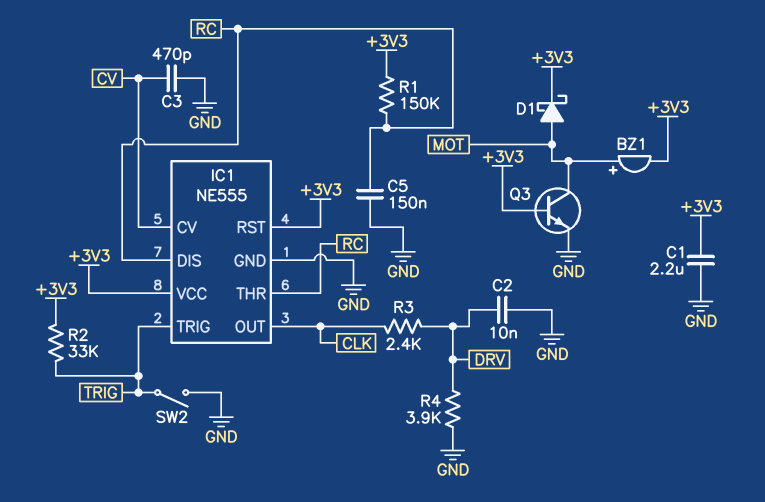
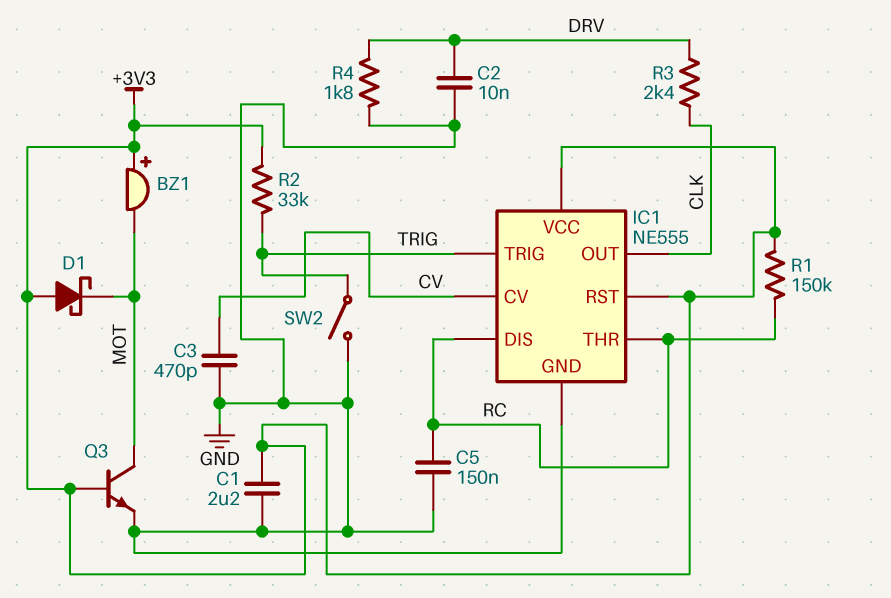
BZ1: buzzer (plus MOT, minus +3V3) -> buzzer (plus +3V3, minus MOT)
D1: schottky (A MOT, K +3V3) -> schottky (A +3V3, K MOT)
R4: 3.9k (DRV, GND) -> 1.8k (DRV, GND)

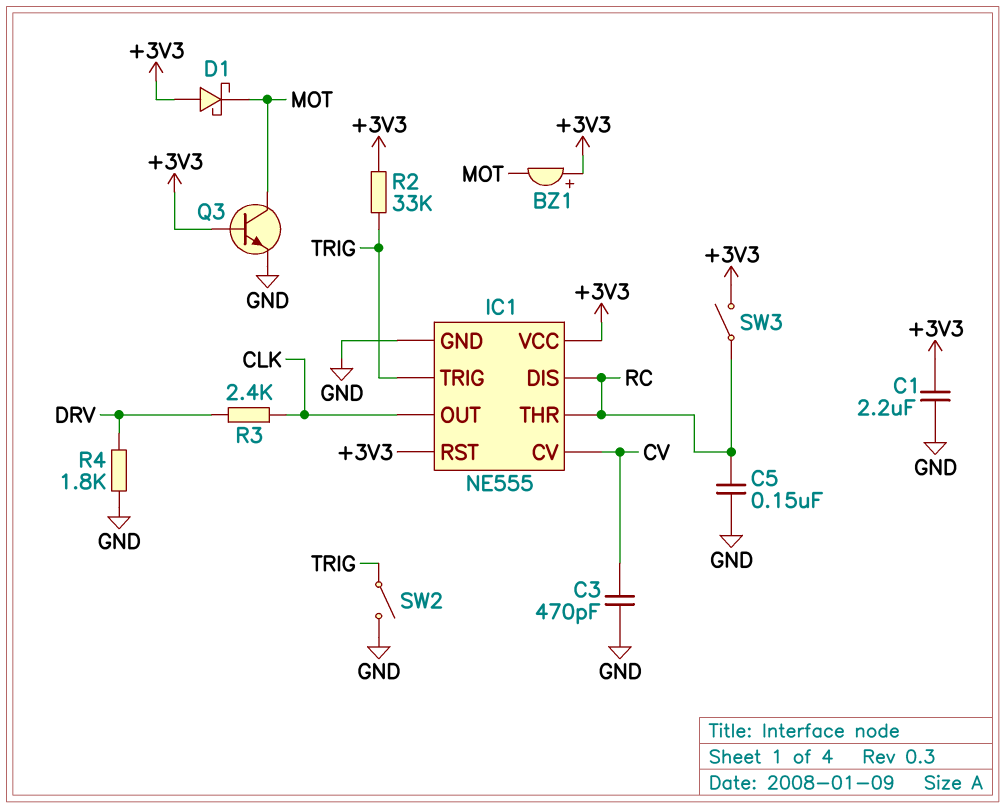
C2: 10nF (DRV, GND) -> none
R1: 150k (+3V3, RC) -> none
SW3: none -> switch (+3V3, RC)

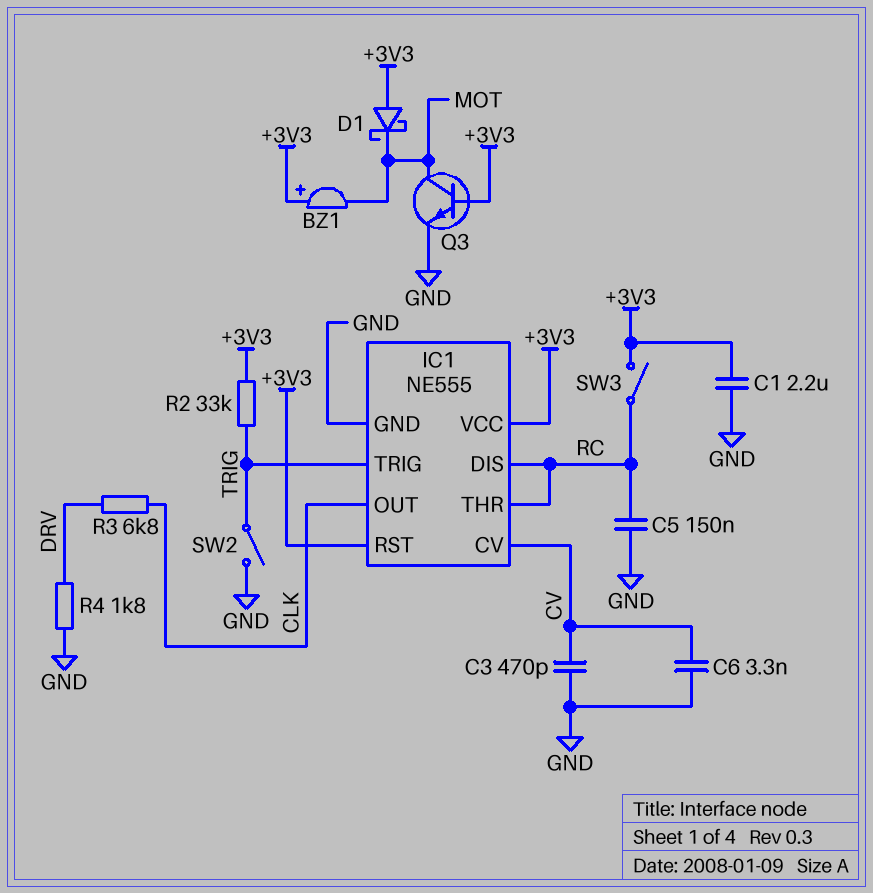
C6: none -> 3.3nF (CV, GND)
R3: 2.4k (CLK, DRV) -> 6.8k (CLK, DRV)

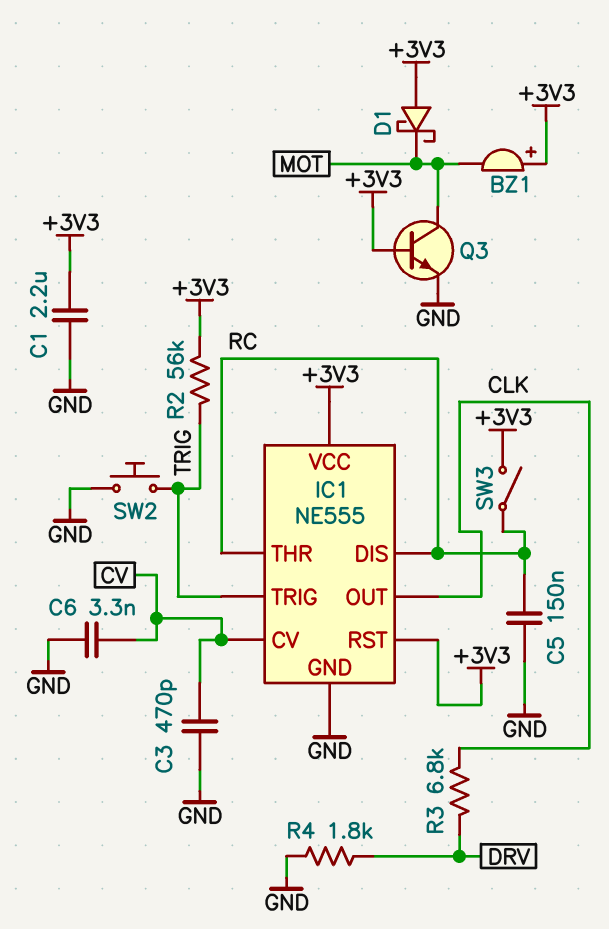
R2: 33k (+3V3, TRIG) -> 56k (+3V3, TRIG)
SW2: switch (GND, TRIG) -> button (GND, TRIG)

